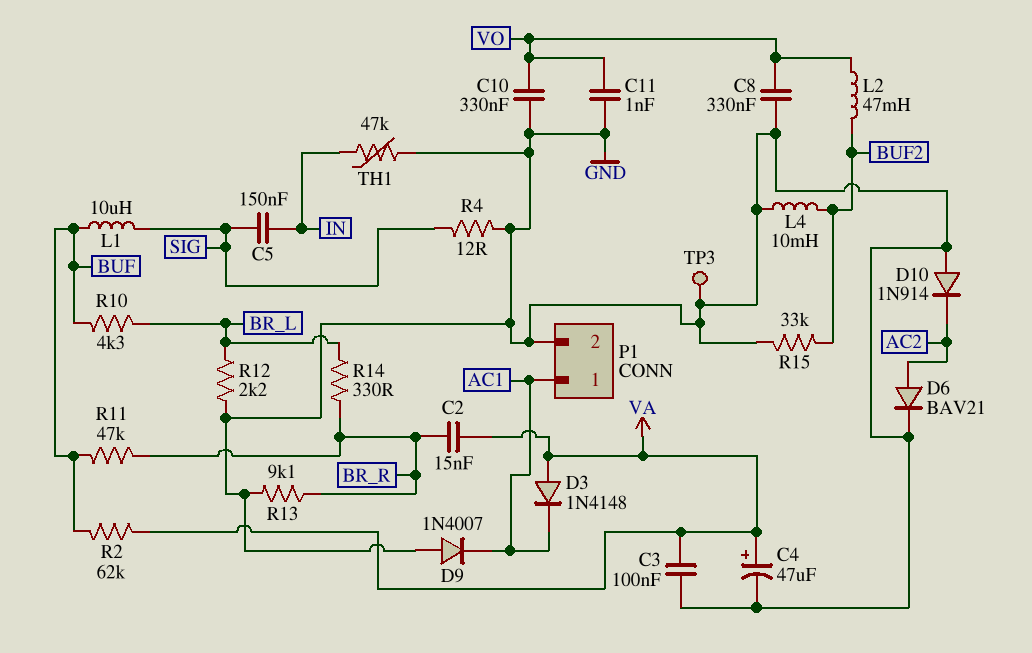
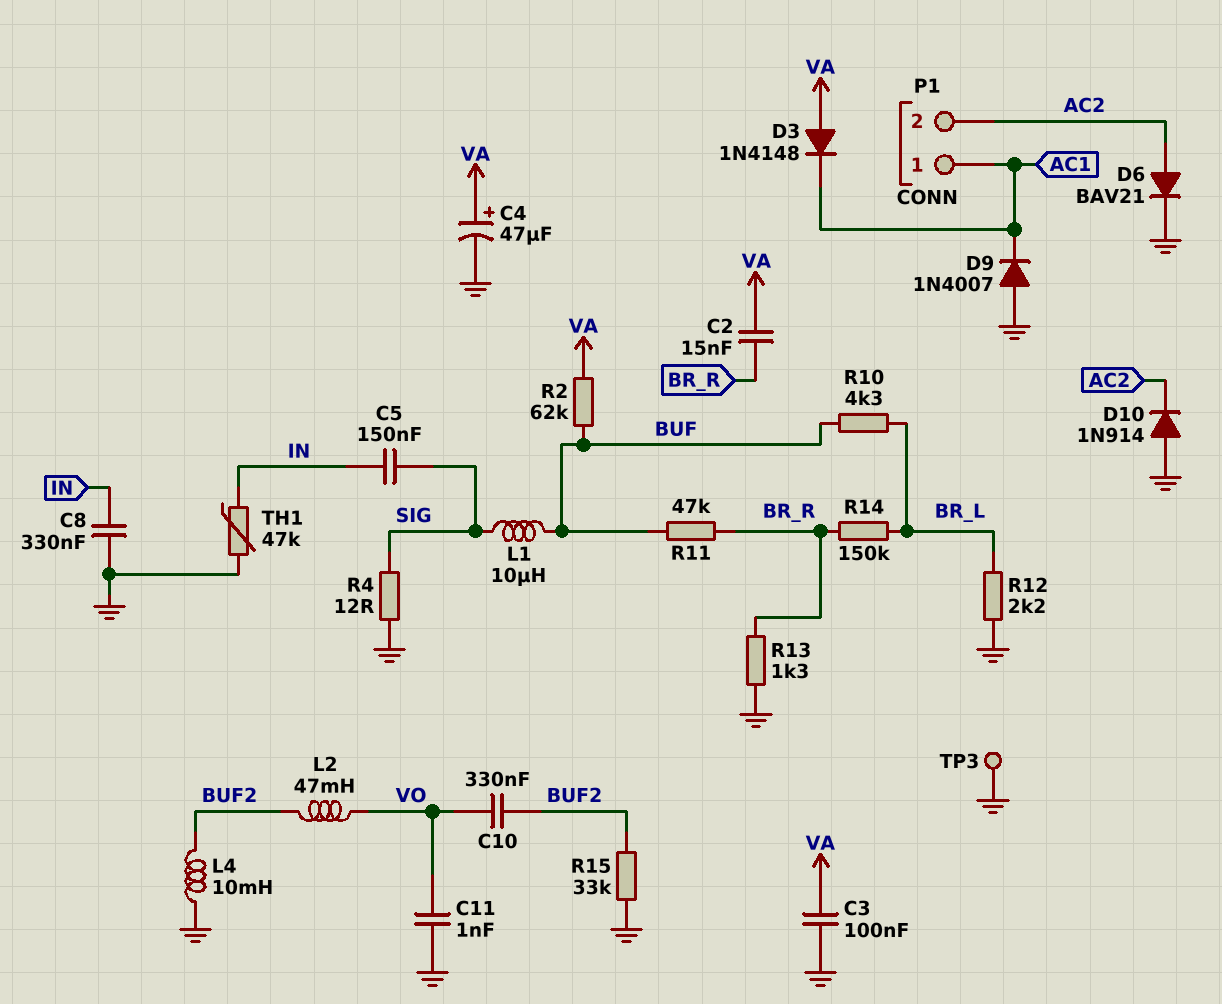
C8: 330nF (GND, VO) -> 330nF (GND, IN)
C10: 330nF (GND, VO) -> 330nF (BUF2, VO)
P1 pin 2: GND -> AC2
R13: 9.1k (BR_R, GND) -> 1.3k (BR_R, GND)
R14: 330 (BR_L, BR_R) -> 150k (BR_L, BR_R)

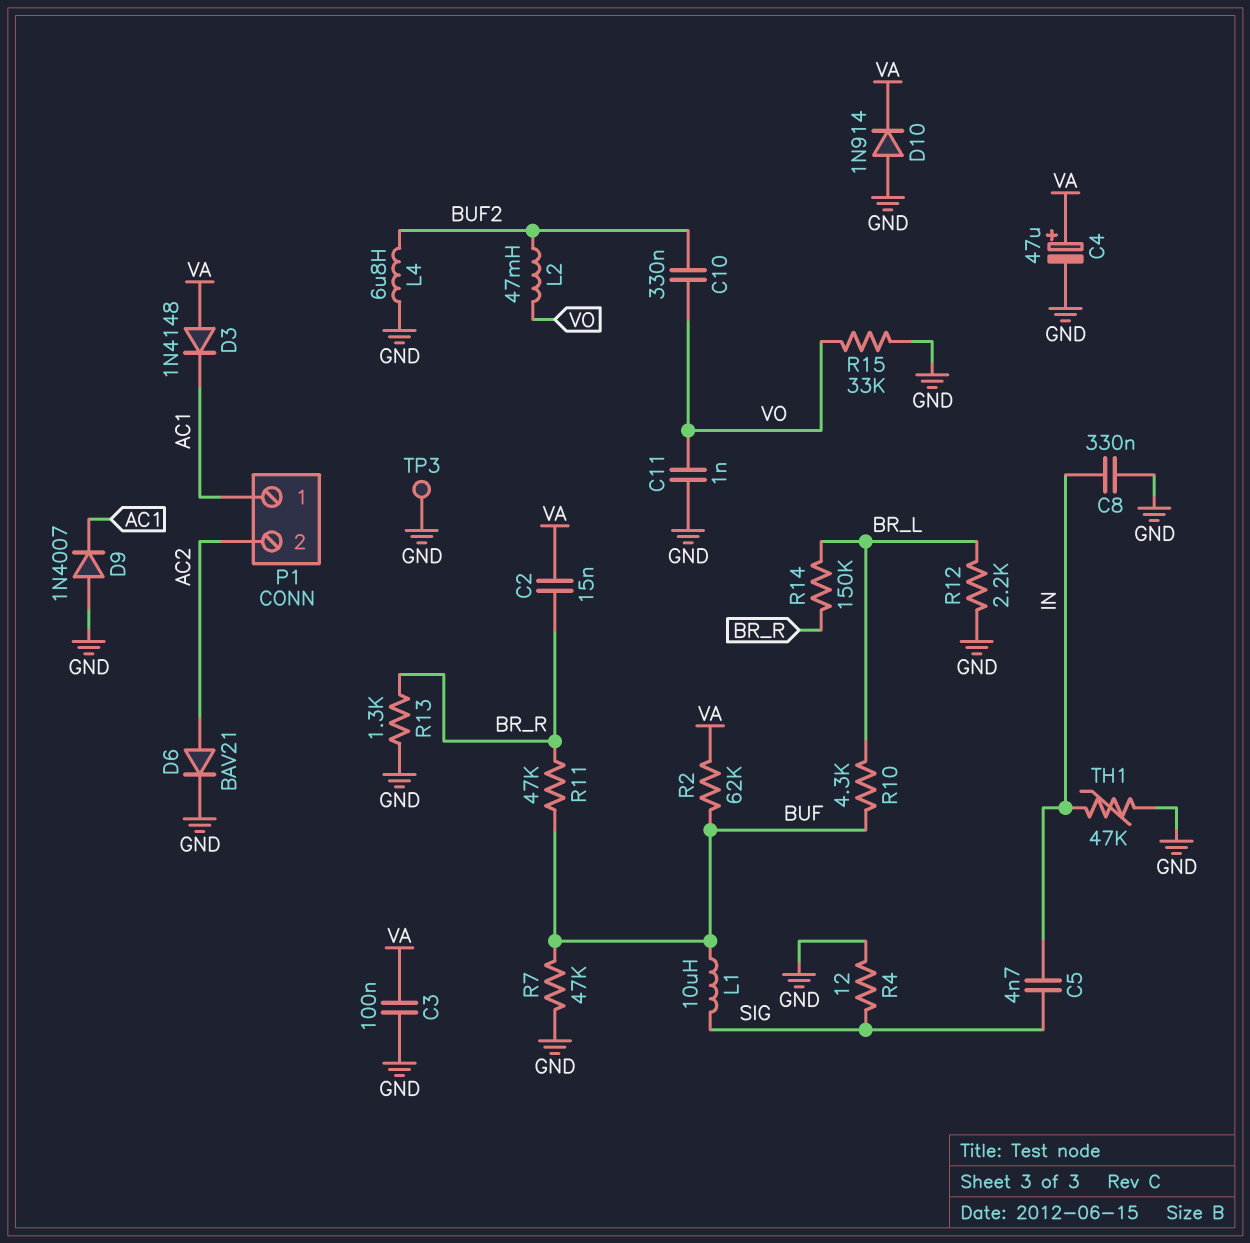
C5: 150nF (IN, SIG) -> 4.7nF (IN, SIG)
D10: diode 1N914 (A GND, K AC2) -> diode 1N914 (A GND, K VA)
L4: 10mH (BUF2, GND) -> 6.8uH (BUF2, GND)
R7: none -> 47k (BUF, GND)
R15: 33k (BUF2, GND) -> 33k (GND, VO)

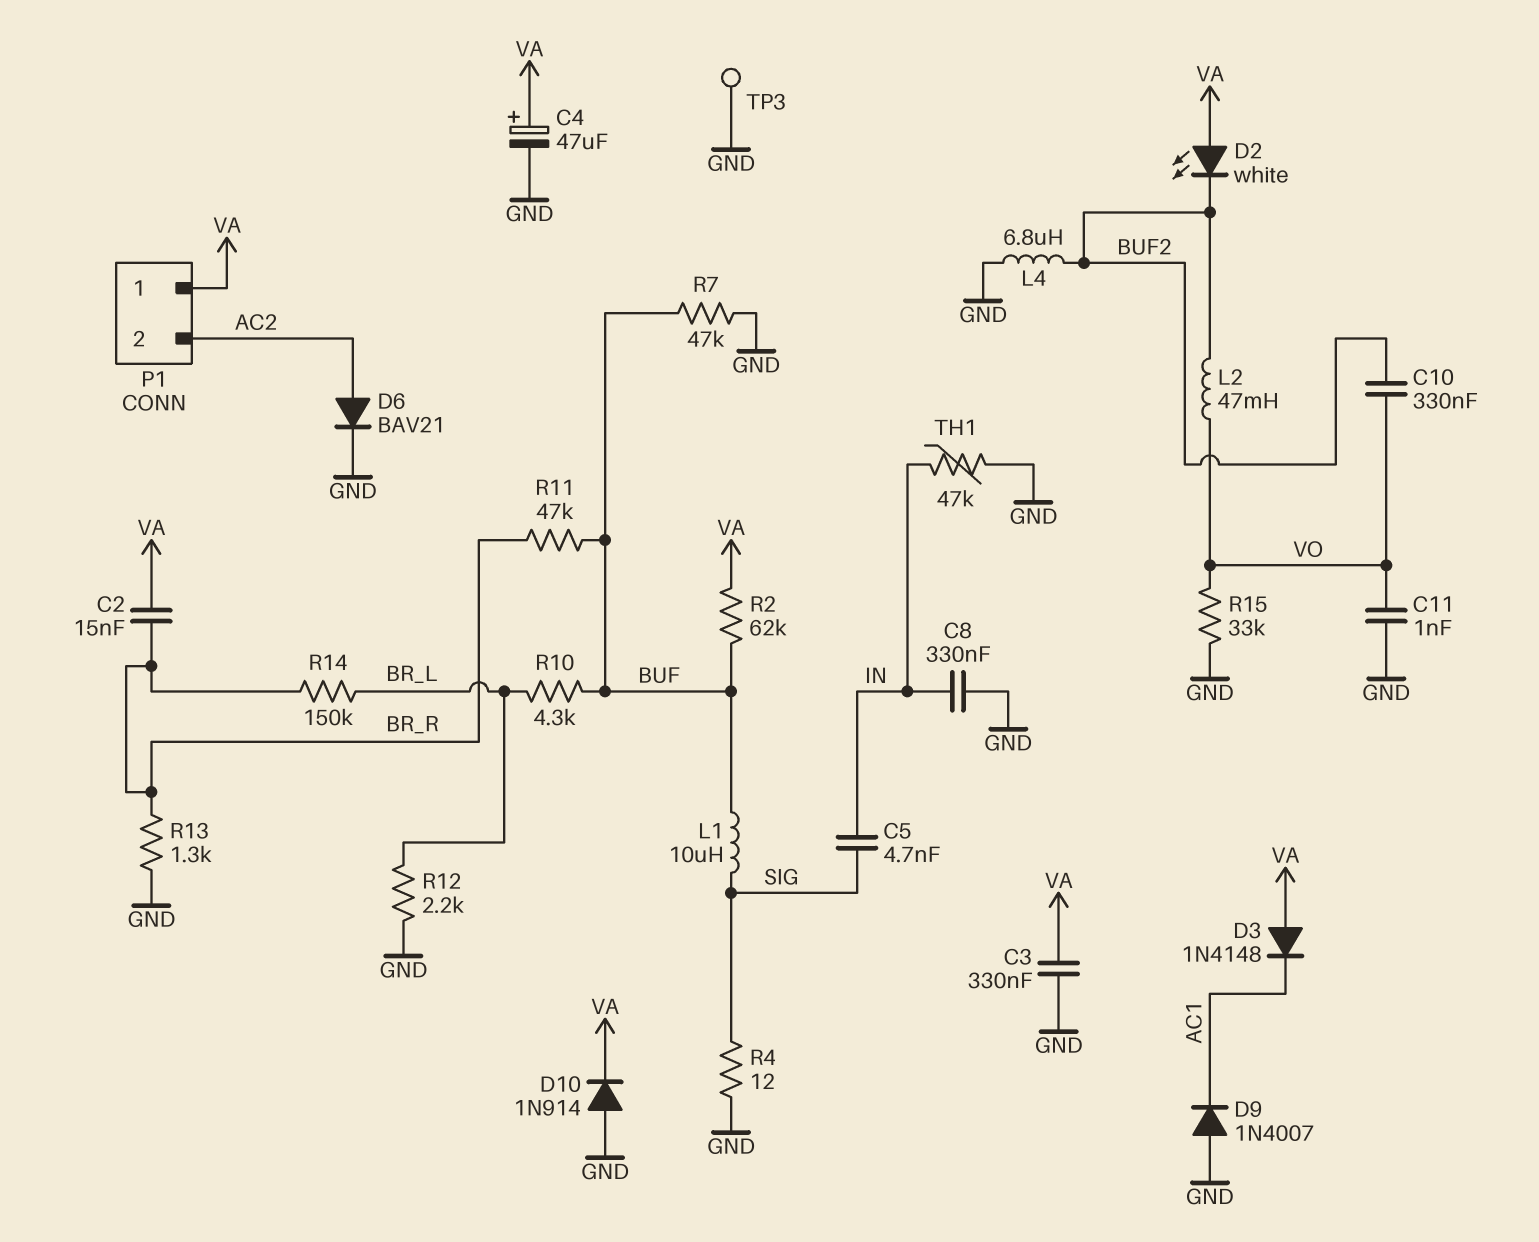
C3: 100nF (GND, VA) -> 330nF (GND, VA)
D2: none -> LED white (A VA, K BUF2)
P1 pin 1: AC1 -> VA

